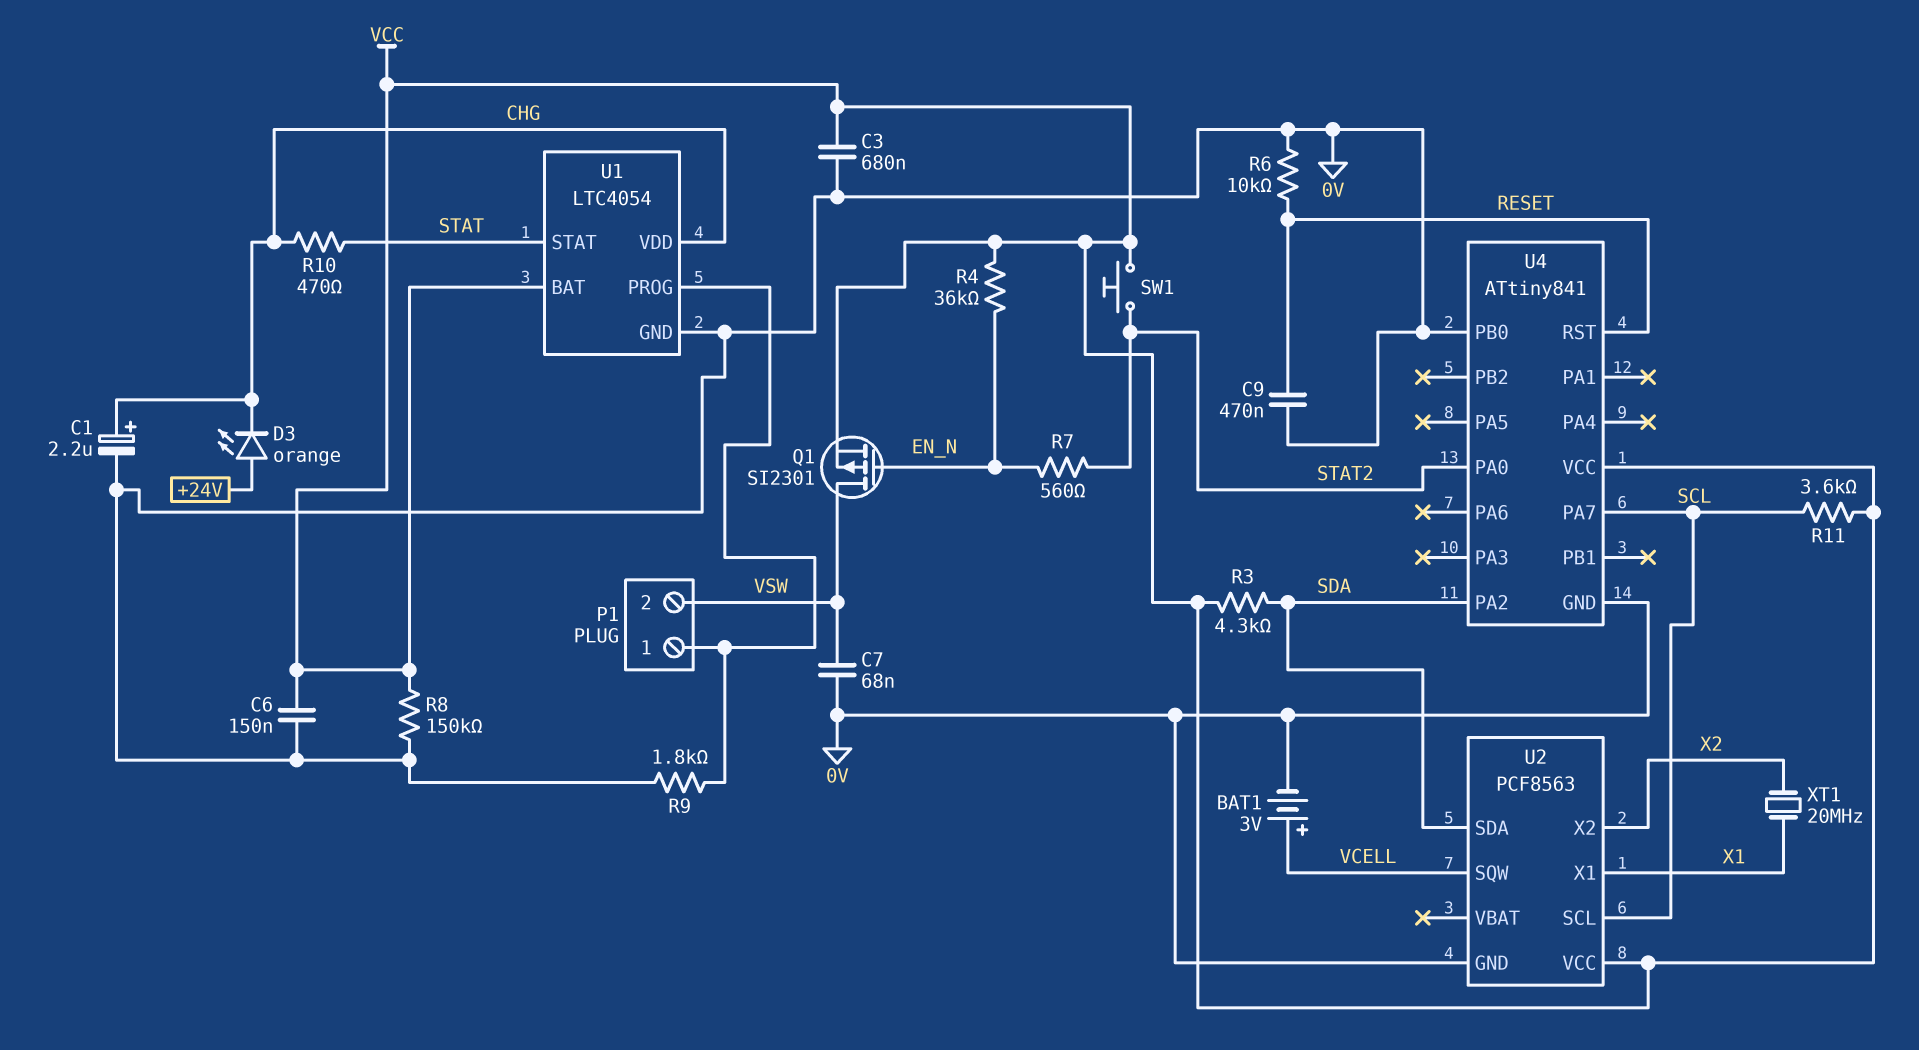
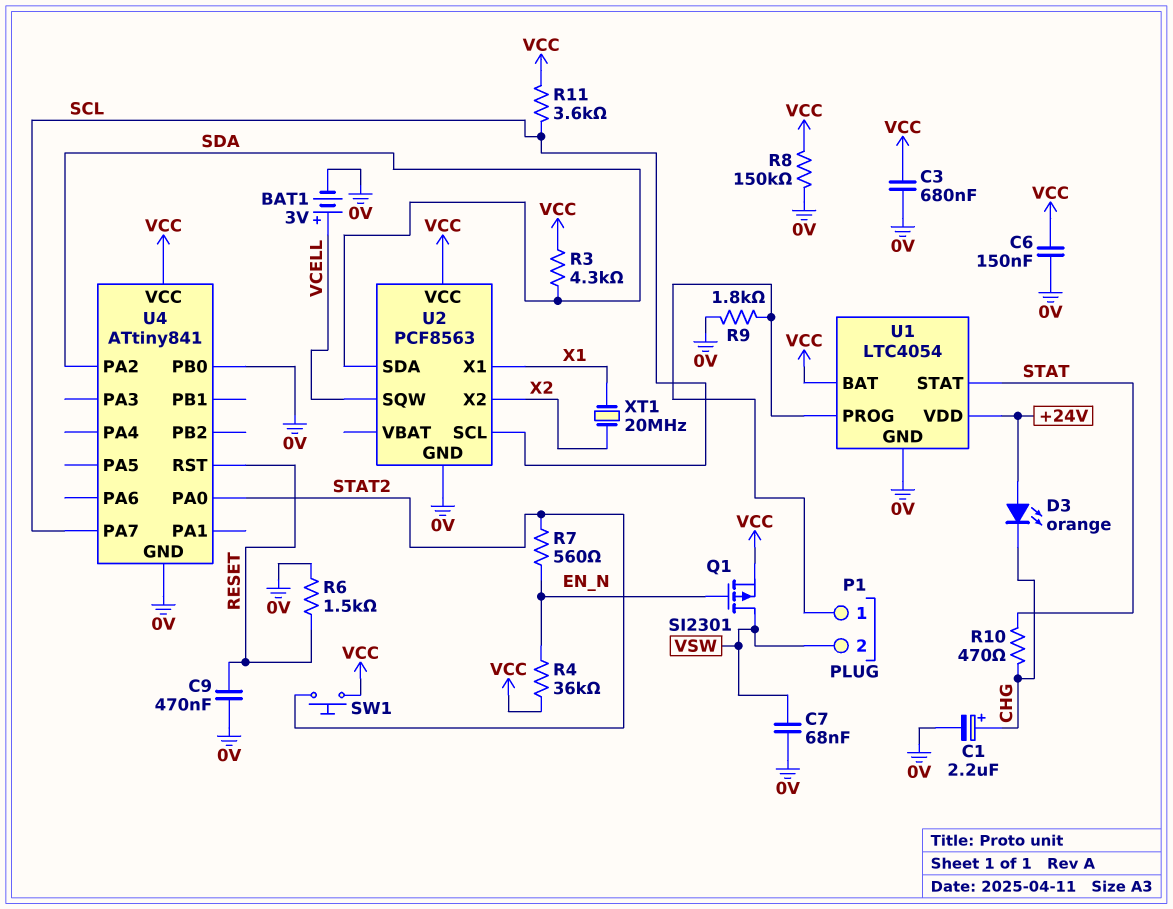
R6: 10k (0V, RESET) -> 1.5k (0V, RESET)
U1 pin VDD: CHG -> +24V

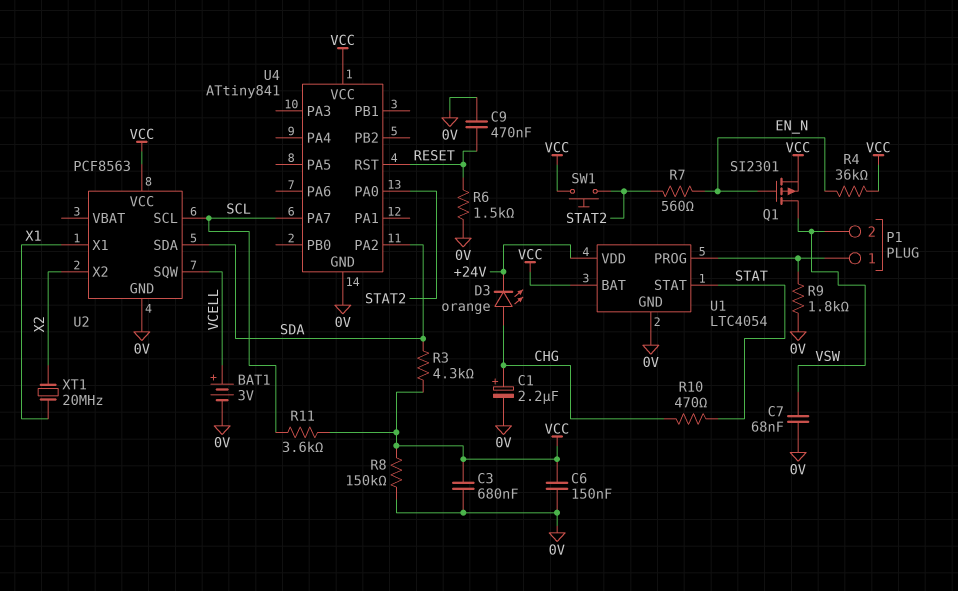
D3: LED orange (A +24V, K CHG) -> LED orange (A CHG, K +24V)
U4 pin PB0: 0V -> none

